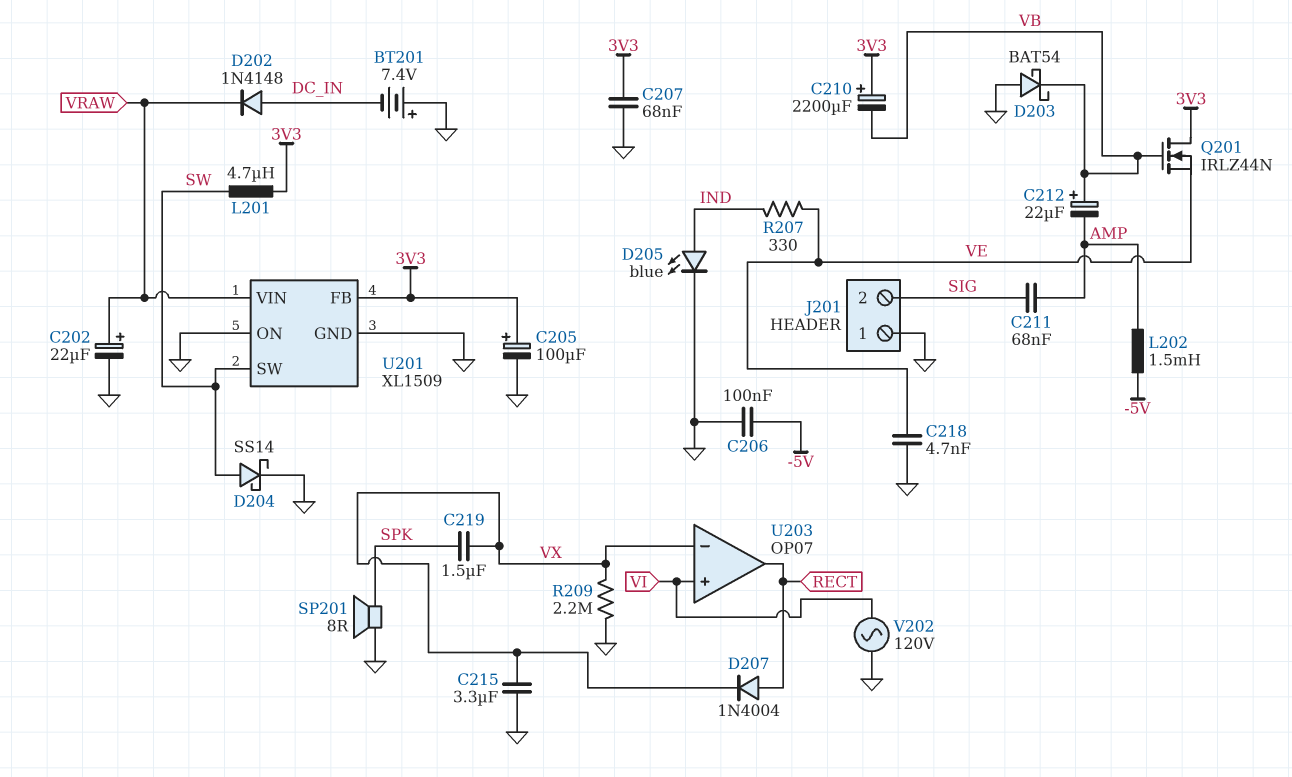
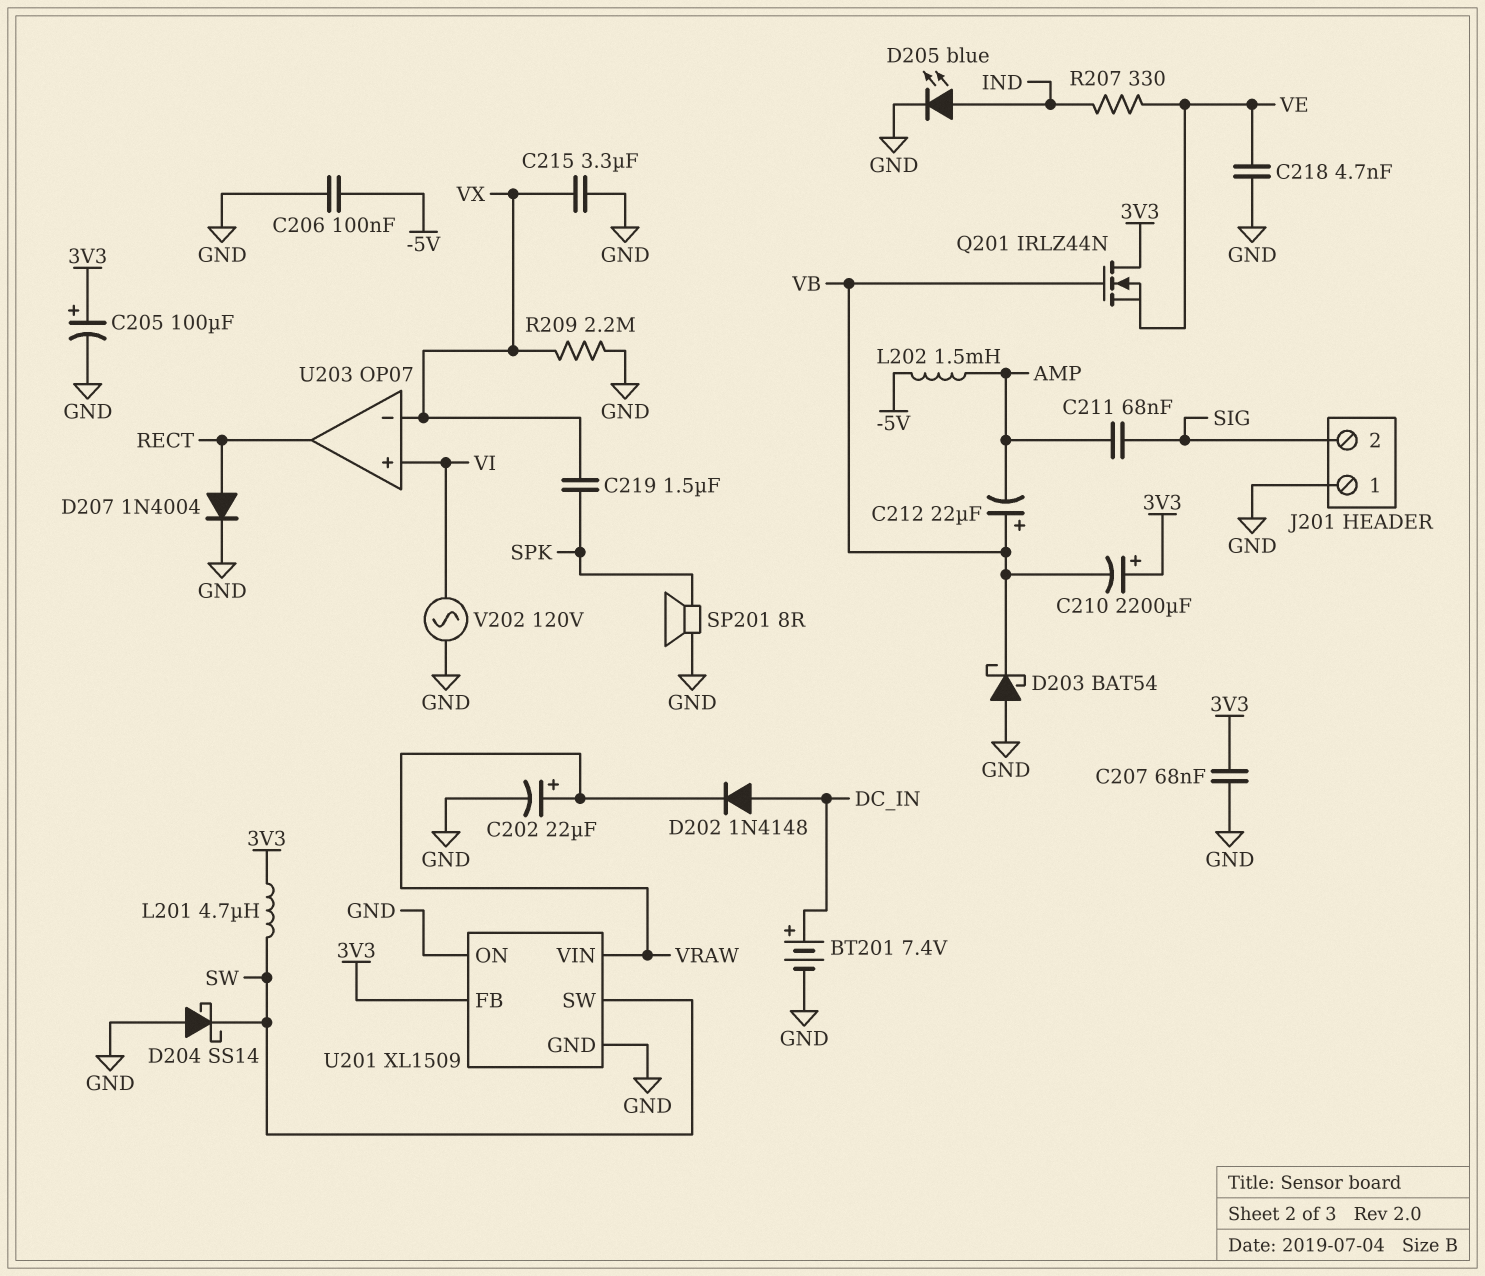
BT201: 7.4V (plus GND, minus DC_IN) -> 7.4V (plus DC_IN, minus GND)
D204: schottky SS14 (A SW, K GND) -> schottky SS14 (A GND, K SW)
D207: diode 1N4004 (A RECT, K VX) -> diode 1N4004 (A RECT, K GND)

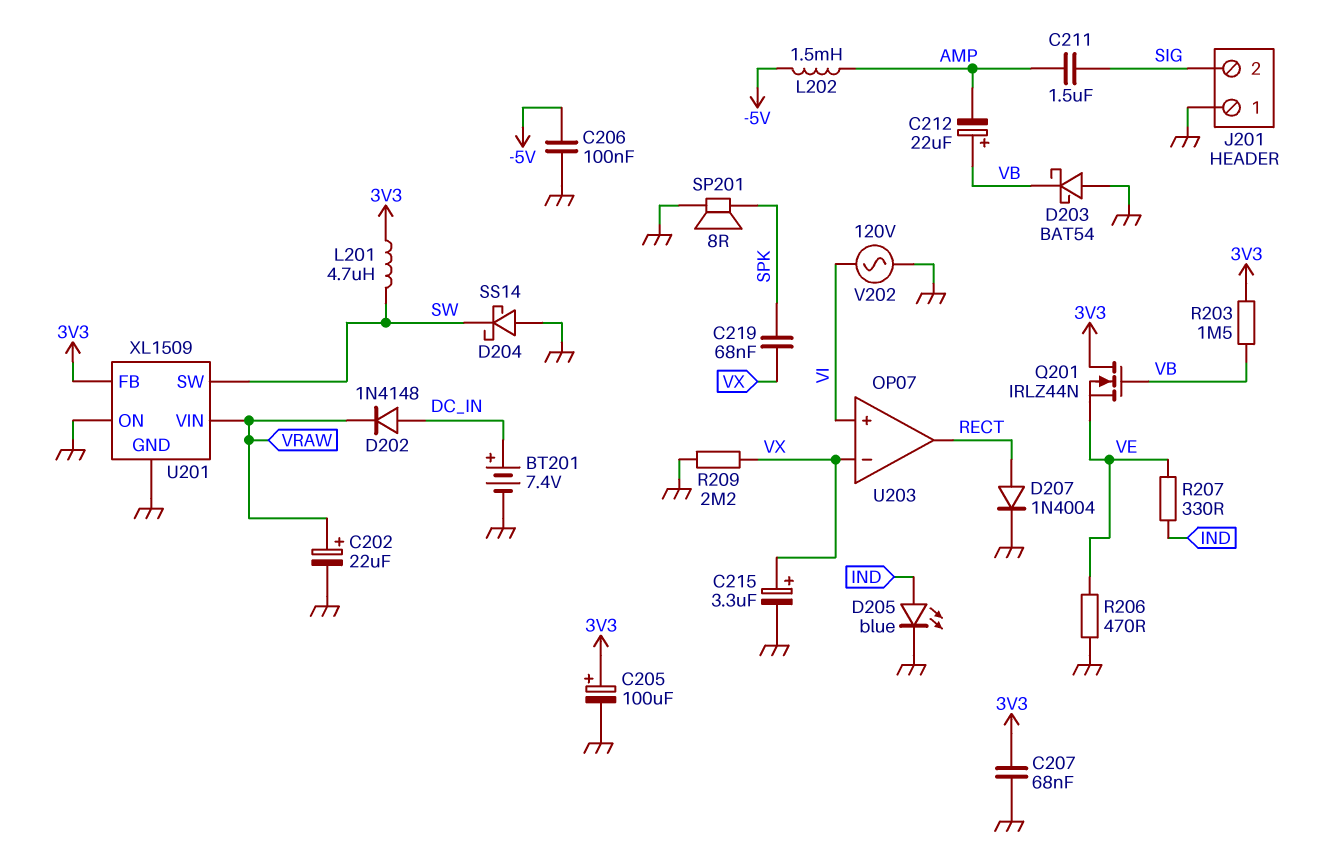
C210: 2200uF (plus 3V3, minus VB) -> none
C211: 68nF (AMP, SIG) -> 1.5uF (AMP, SIG)
C215: 3.3uF (GND, VX) -> 3.3uF (plus VX, minus GND)
C218: 4.7nF (GND, VE) -> none
C219: 1.5uF (SPK, VX) -> 68nF (SPK, VX)
R203: none -> 1.5M (3V3, VB)
R206: none -> 470 (GND, VE)

